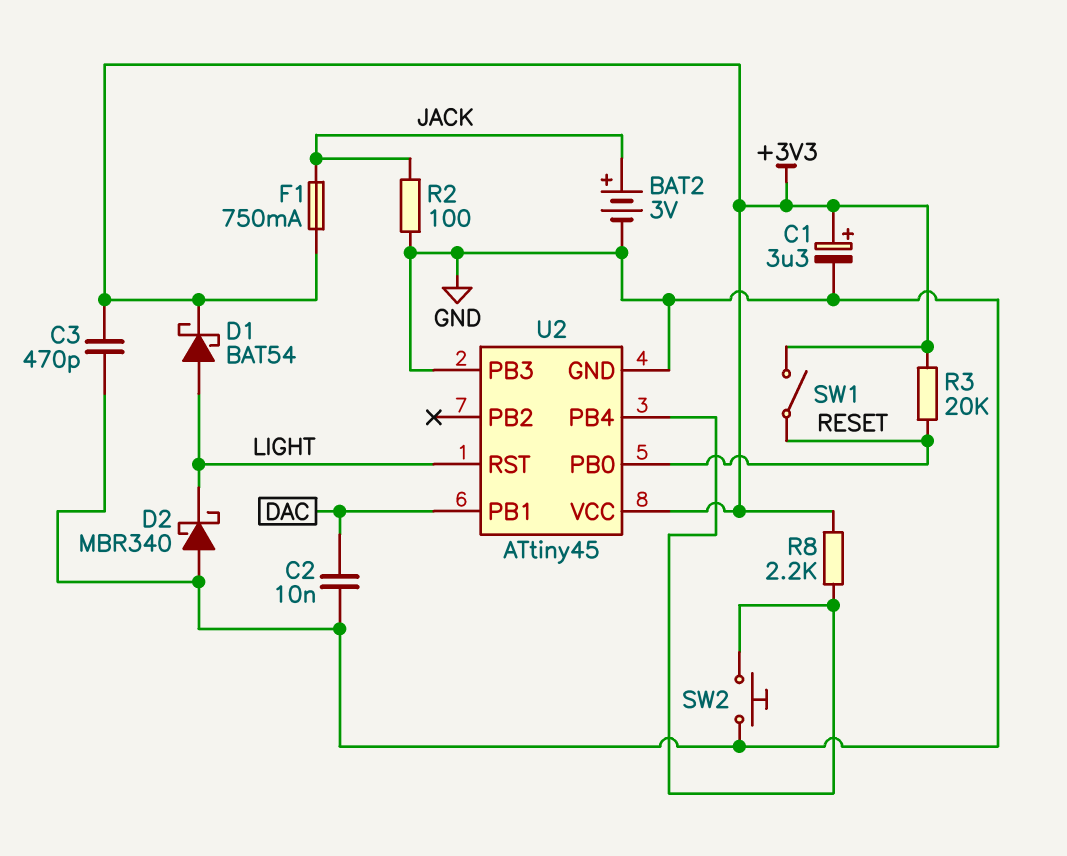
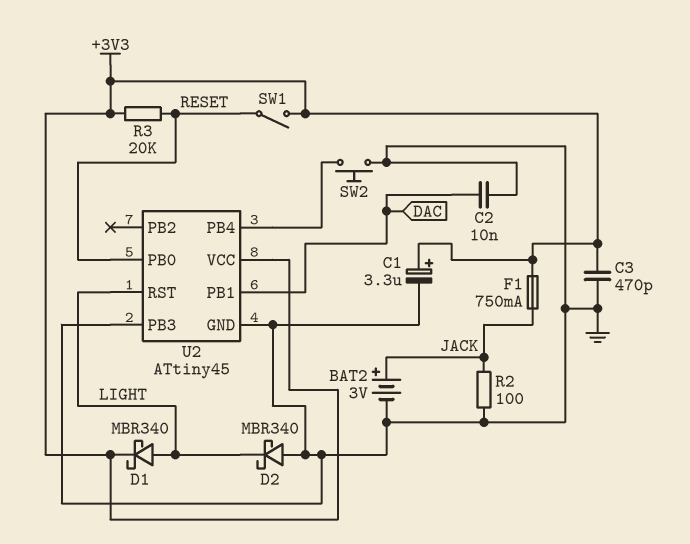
D1: schottky BAT54 (A LIGHT, K +3V3) -> schottky MBR340 (A LIGHT, K +3V3)
R8: 2.2k (+3V3, U2/PB4) -> none

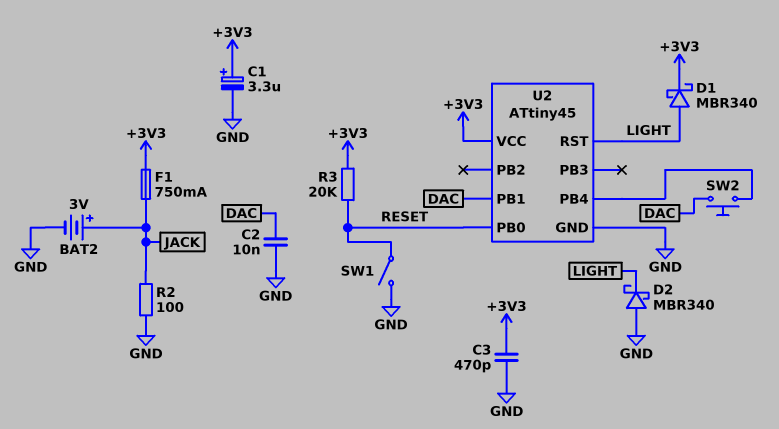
SW1: switch (+3V3, RESET) -> switch (GND, RESET)
SW2: button (GND, U2/PB4) -> button (DAC, U2/PB4)
U2 pin PB3: GND -> none

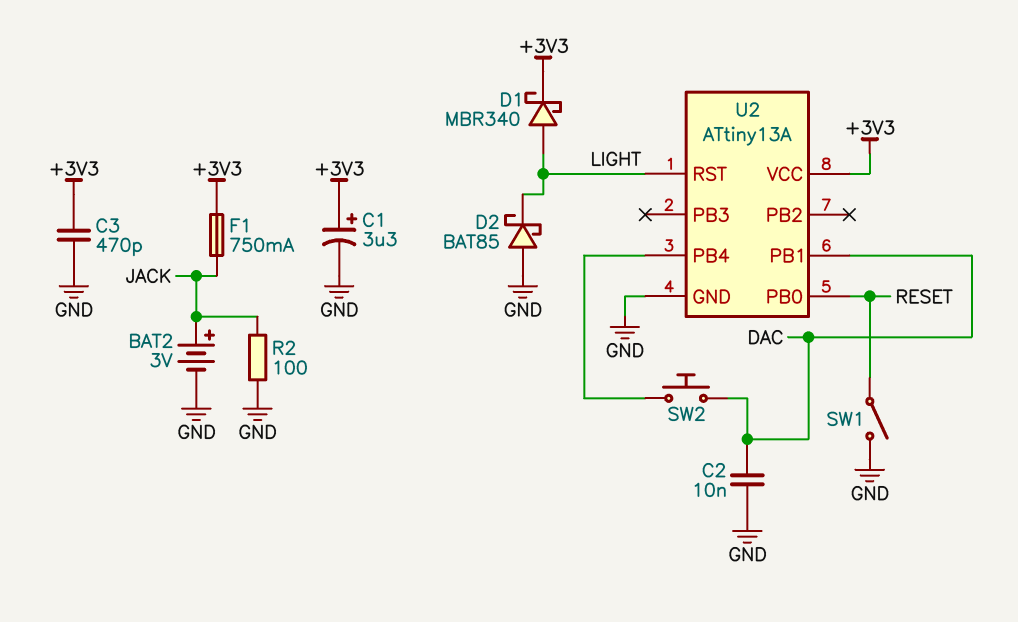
D2: schottky MBR340 (A GND, K LIGHT) -> schottky BAT85 (A GND, K LIGHT)
R3: 20k (+3V3, RESET) -> none
U2: ATtiny45 -> ATtiny13A

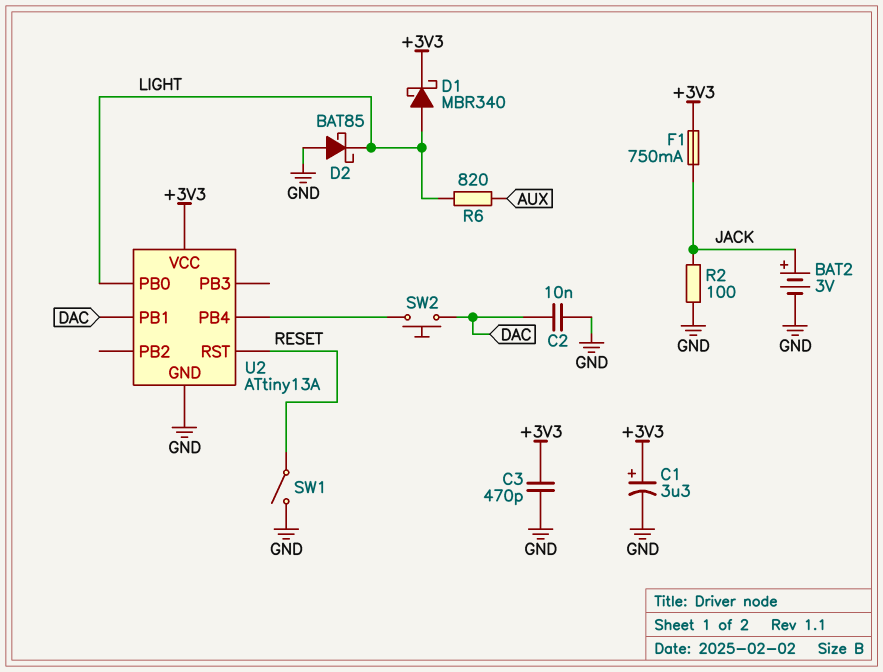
R6: none -> 820 (AUX, LIGHT)
U2 pin PB0: RESET -> LIGHT
U2 pin RST: LIGHT -> RESET

